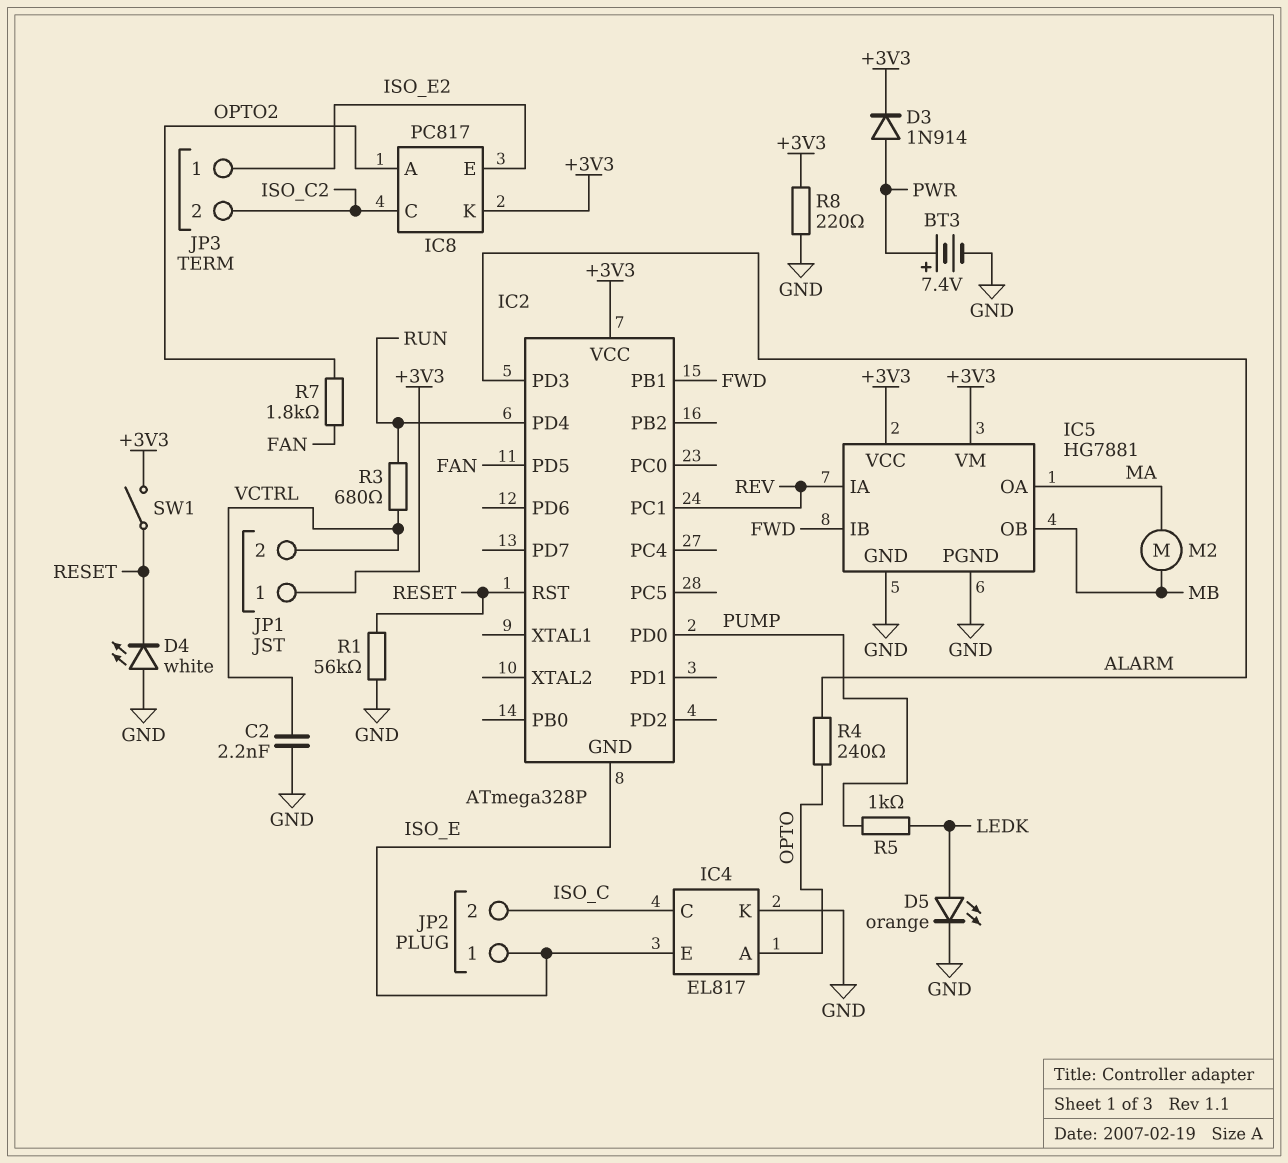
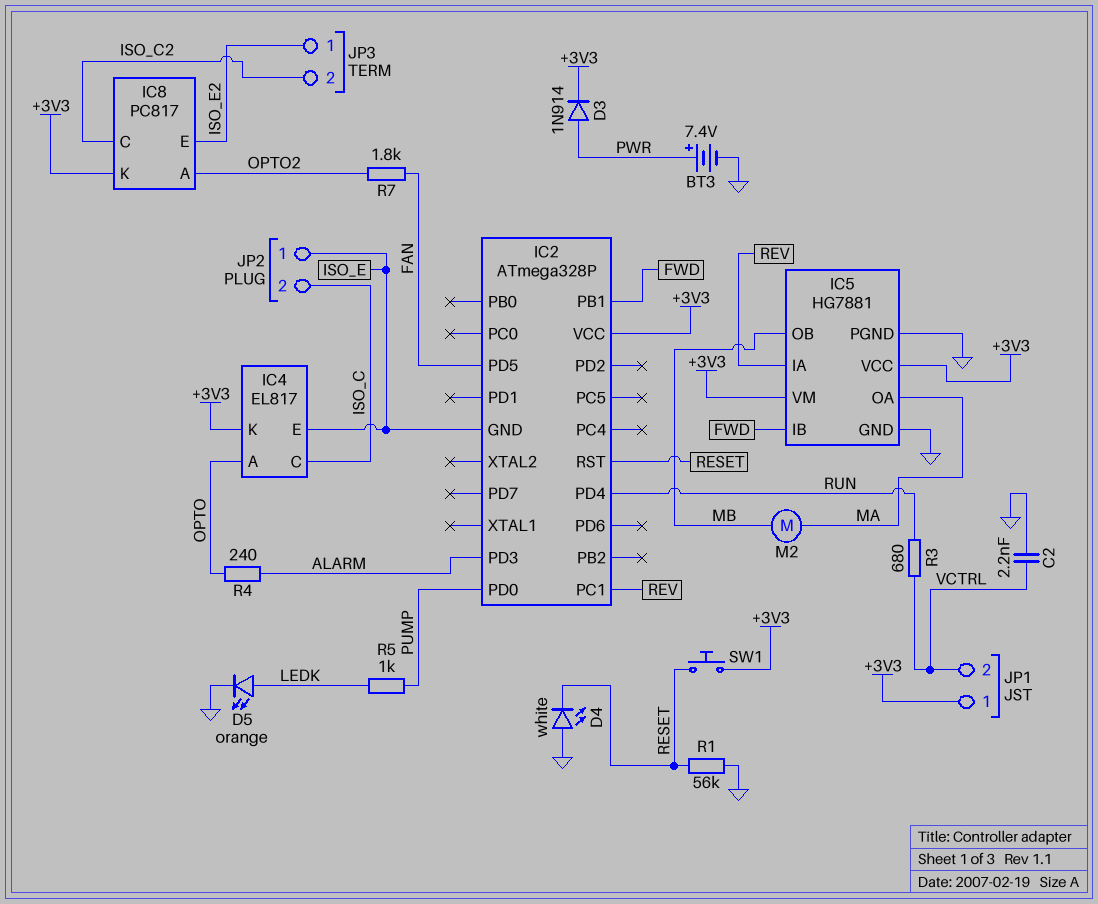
IC4 pin K: GND -> +3V3
R8: 220 (+3V3, GND) -> none
SW1: switch (+3V3, RESET) -> button (+3V3, RESET)

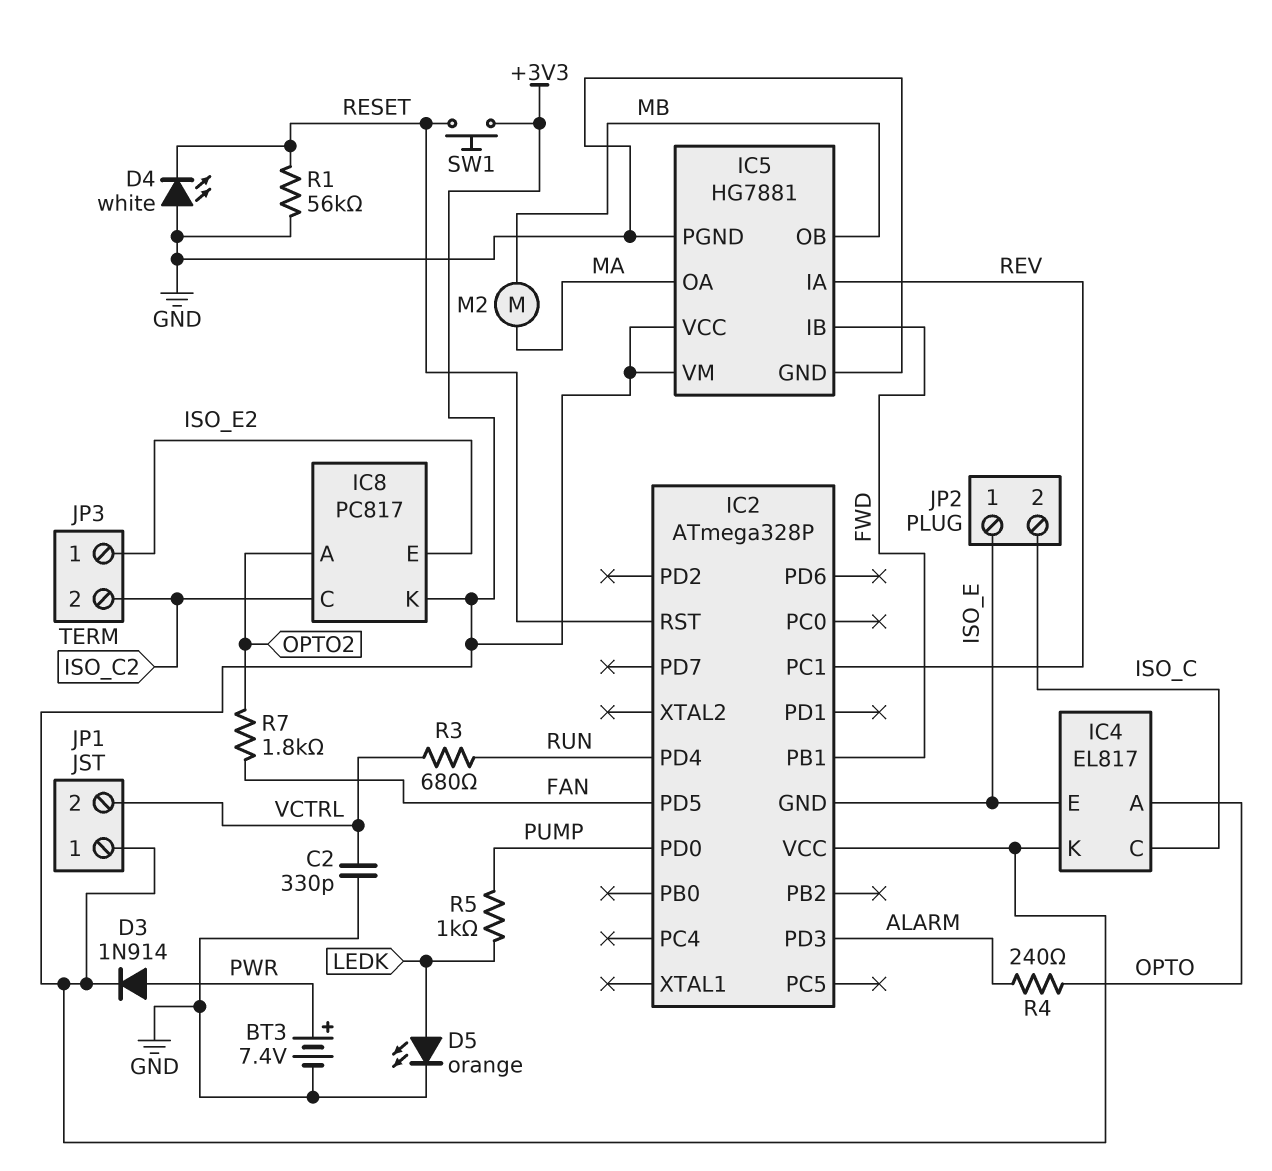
C2: 2.2nF (GND, VCTRL) -> 330pF (GND, VCTRL)

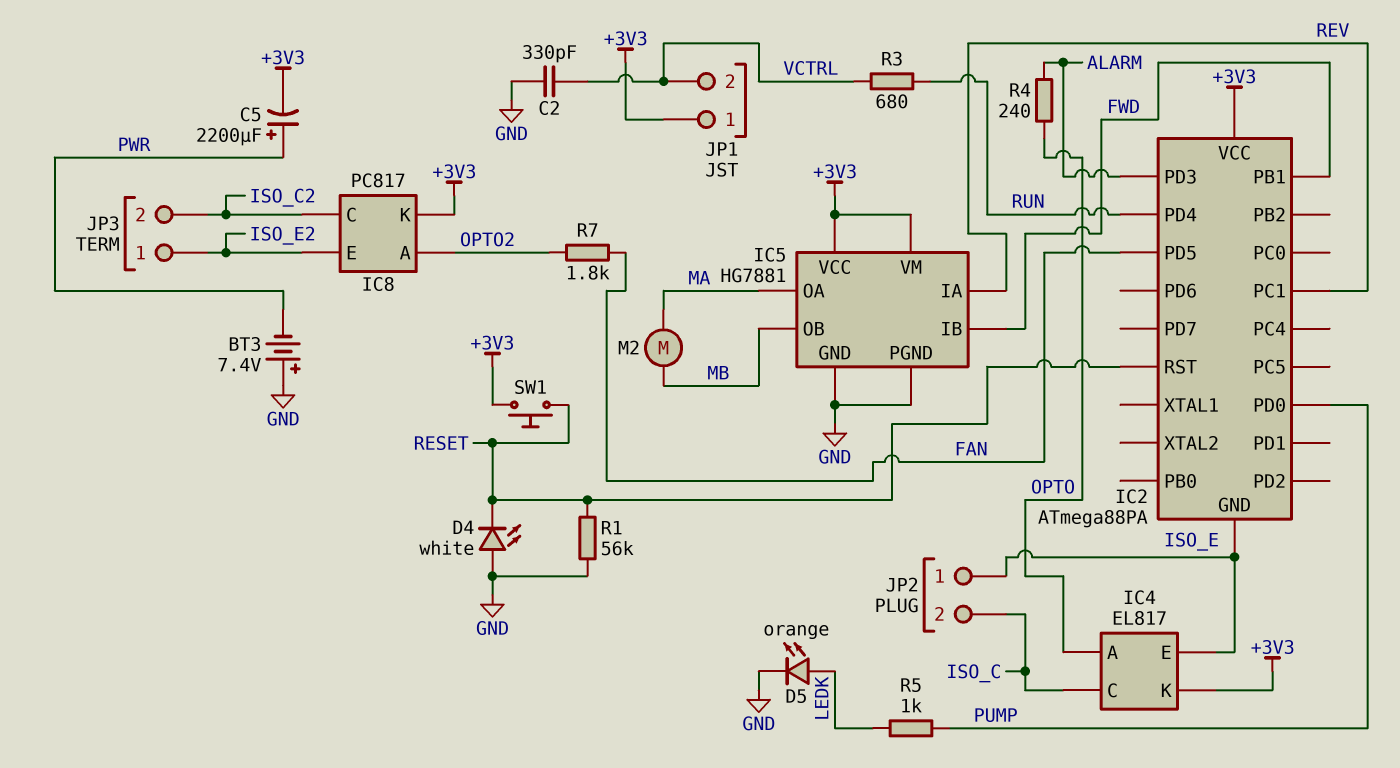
BT3: 7.4V (plus PWR, minus GND) -> 7.4V (plus GND, minus PWR)
C5: none -> 2200uF (plus PWR, minus +3V3)
D3: diode 1N914 (A PWR, K +3V3) -> none
IC2: ATmega328P -> ATmega88PA

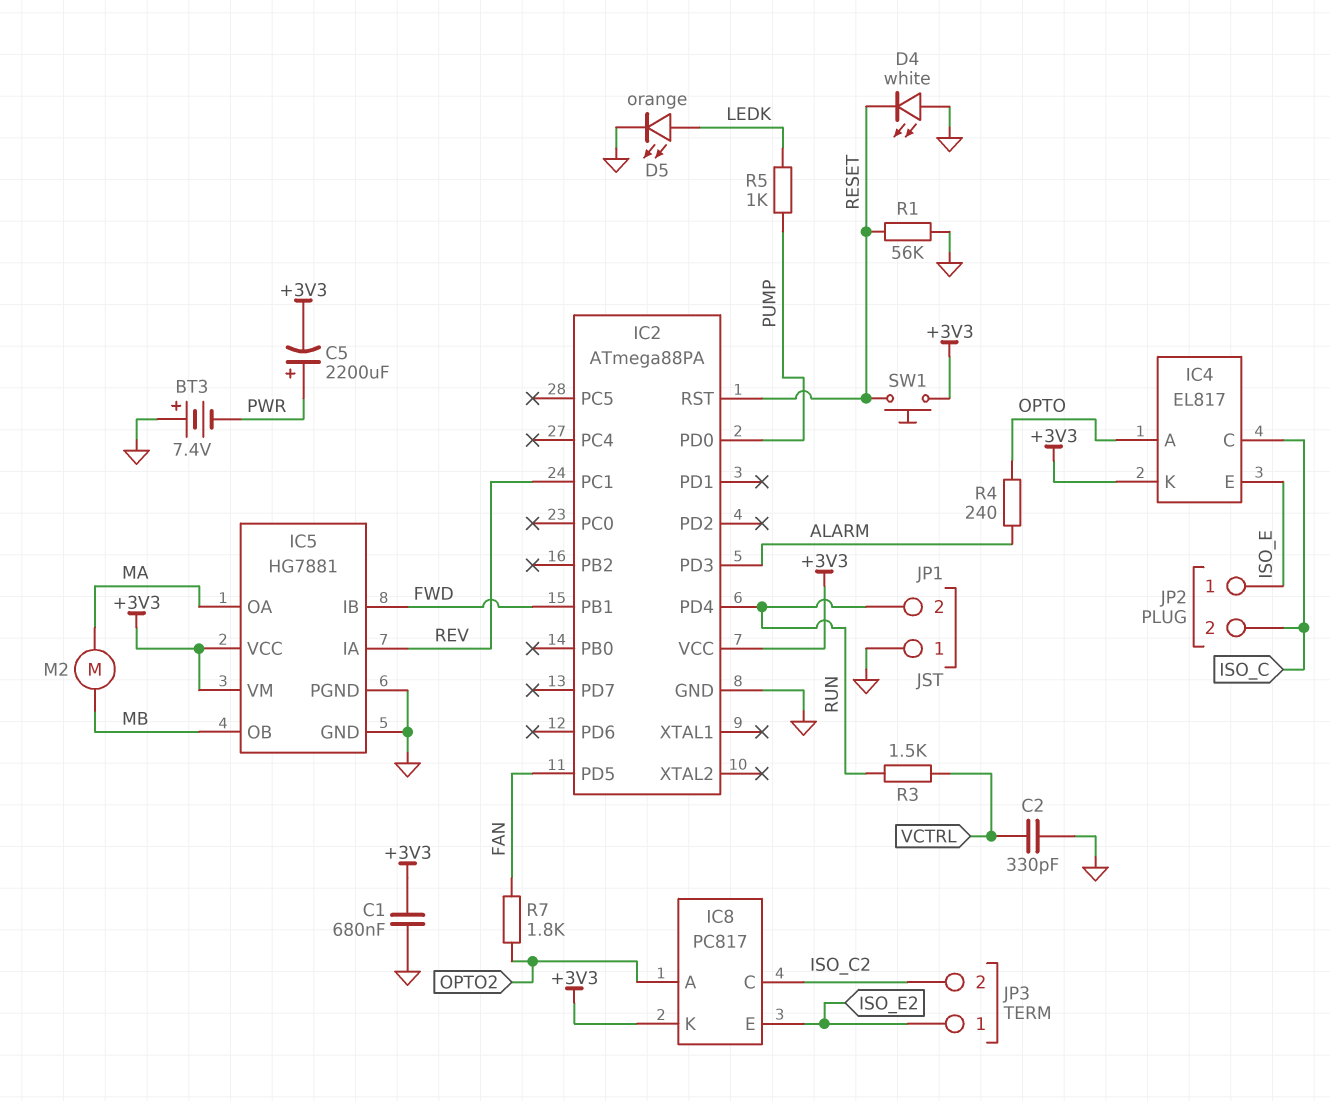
C1: none -> 680nF (+3V3, GND)
IC2 pin GND: ISO_E -> GND
JP1 pin 1: +3V3 -> GND
JP1 pin 2: VCTRL -> RUN
R3: 680 (RUN, VCTRL) -> 1.5k (RUN, VCTRL)

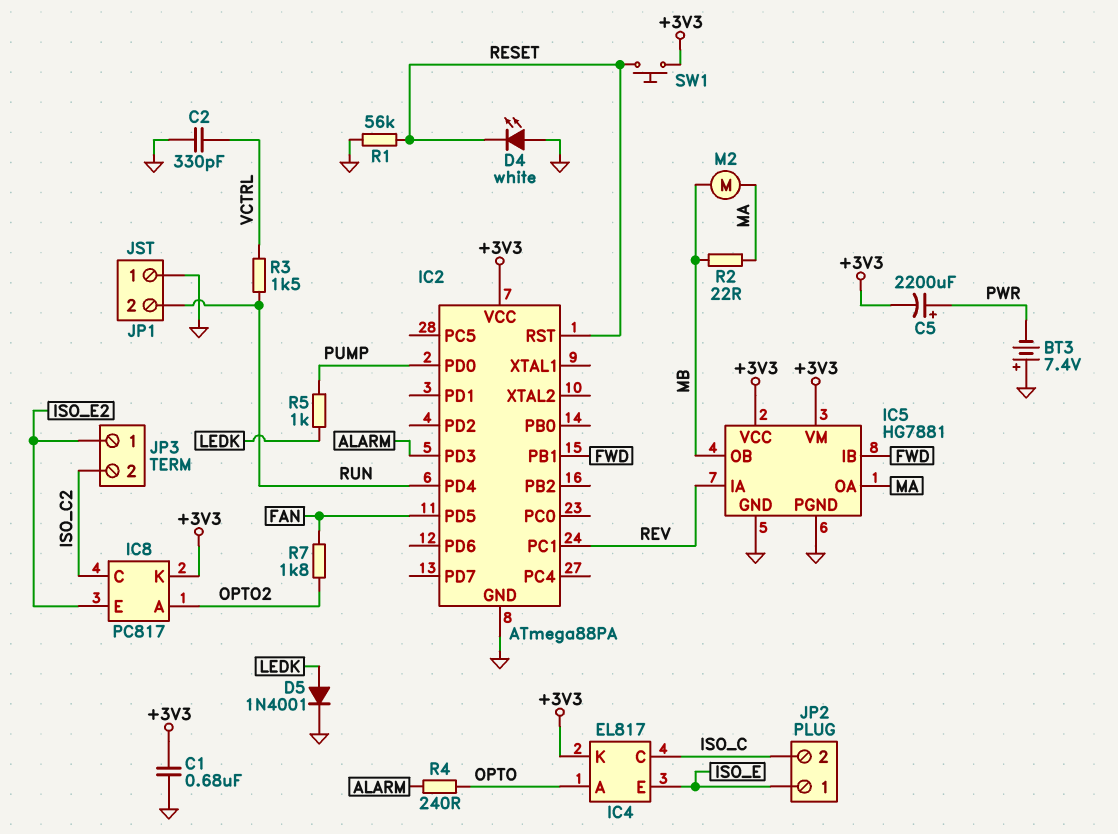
D5: LED orange (A LEDK, K GND) -> diode 1N4001 (A LEDK, K GND)
R2: none -> 22 (MA, MB)

